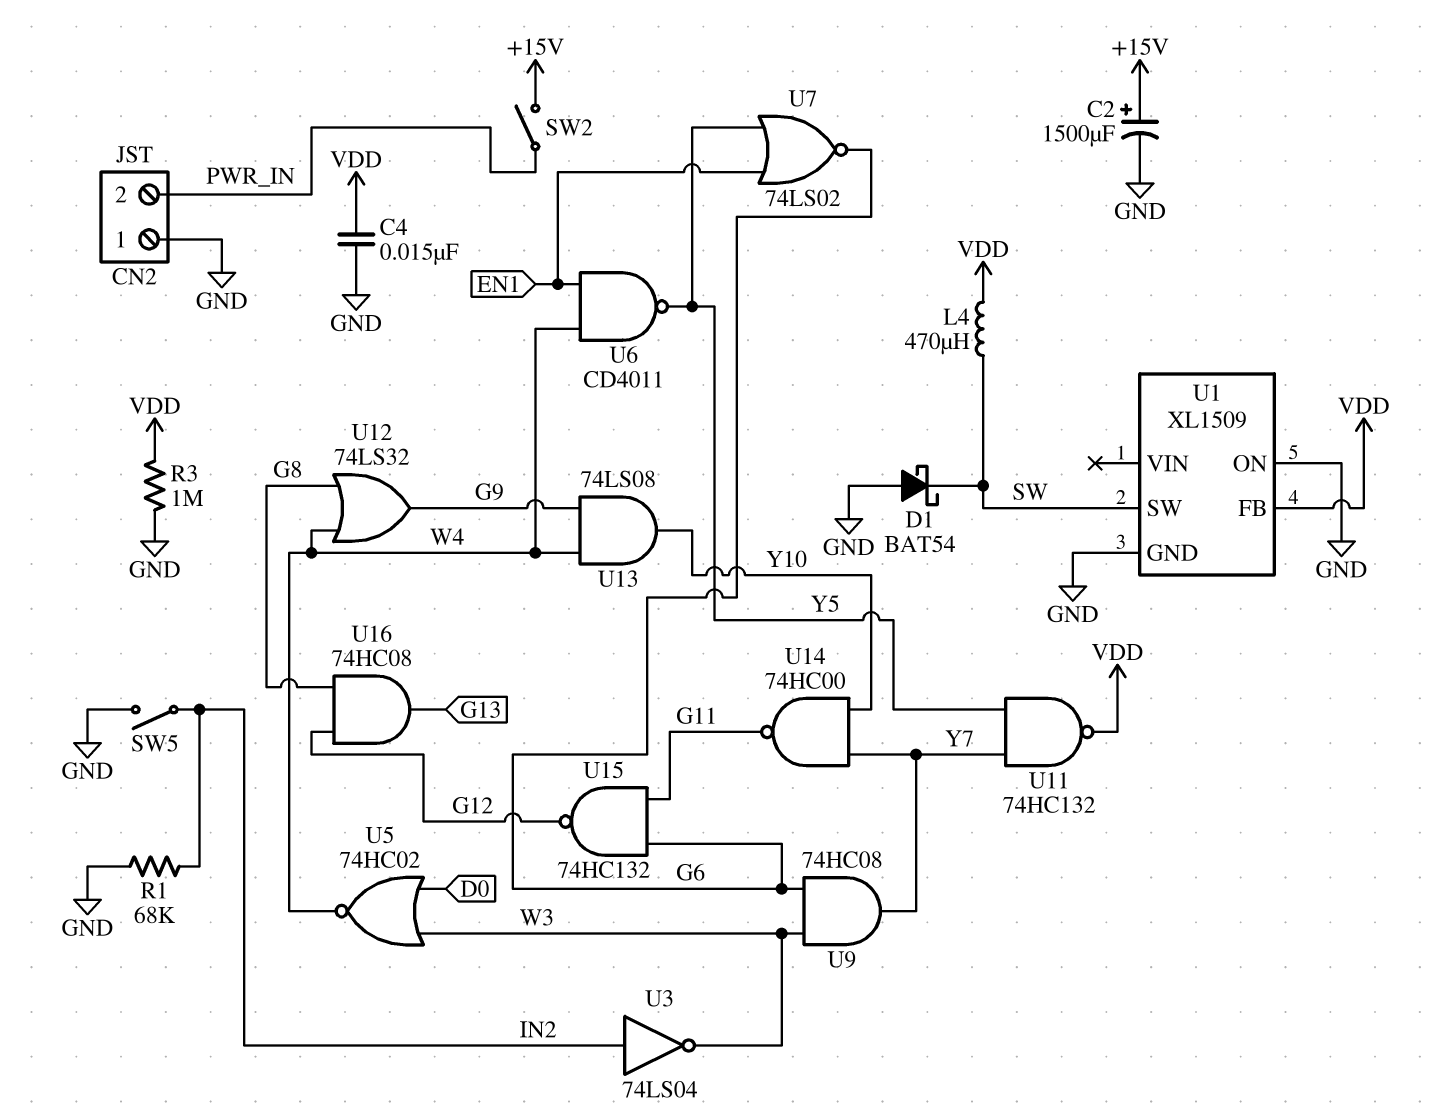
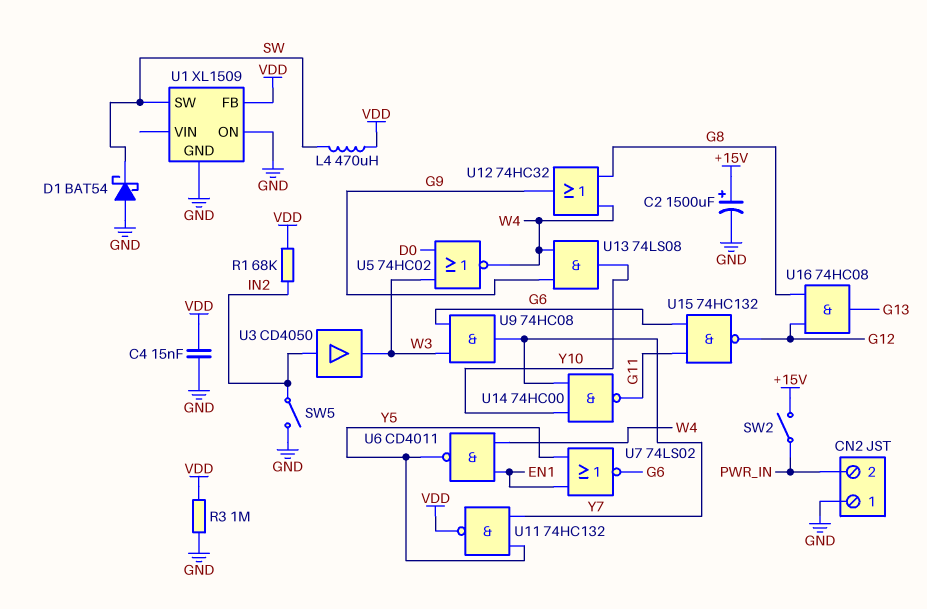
R1: 68k (GND, IN2) -> 68k (IN2, VDD)
U3: NOT 74LS04 (in IN2, out W3) -> buffer CD4050 (in IN2, out W3)
U12: OR 74LS32 (in G8, in W4, out G9) -> OR 74HC32 (in G8, in W4, out G9)

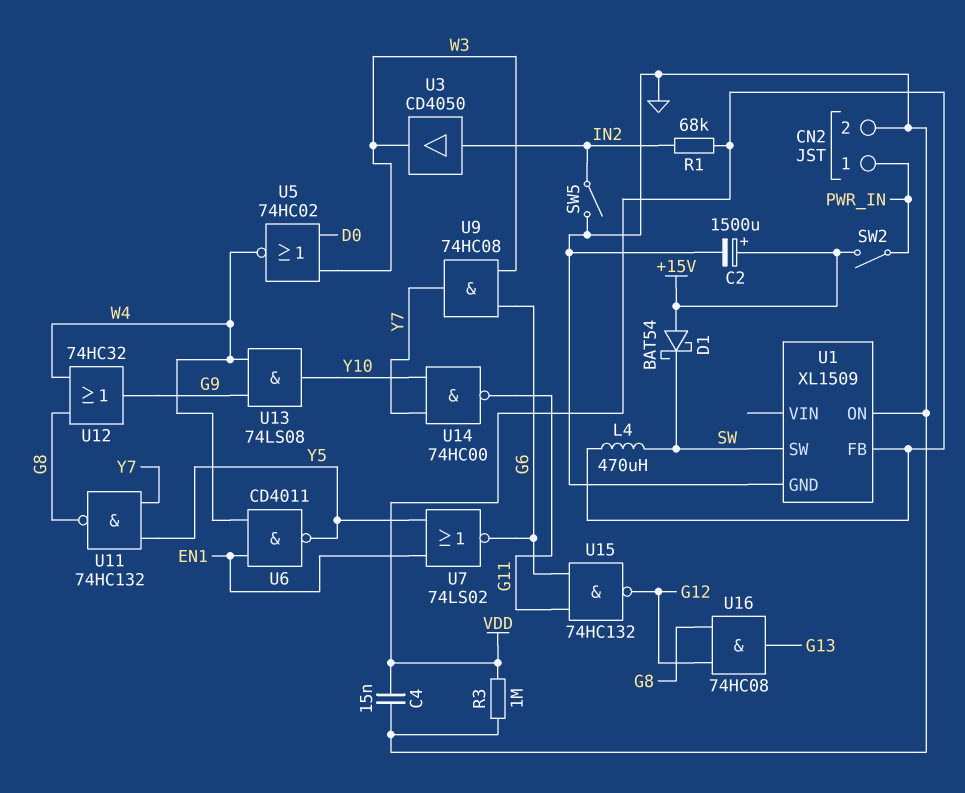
CN2 pin 1: GND -> PWR_IN
CN2 pin 2: PWR_IN -> GND
D1: schottky BAT54 (A GND, K SW) -> schottky BAT54 (A +15V, K SW)
U11: NAND 74HC132 (in Y5, in Y7, out VDD) -> NAND 74HC132 (in Y5, in Y7, out G8)

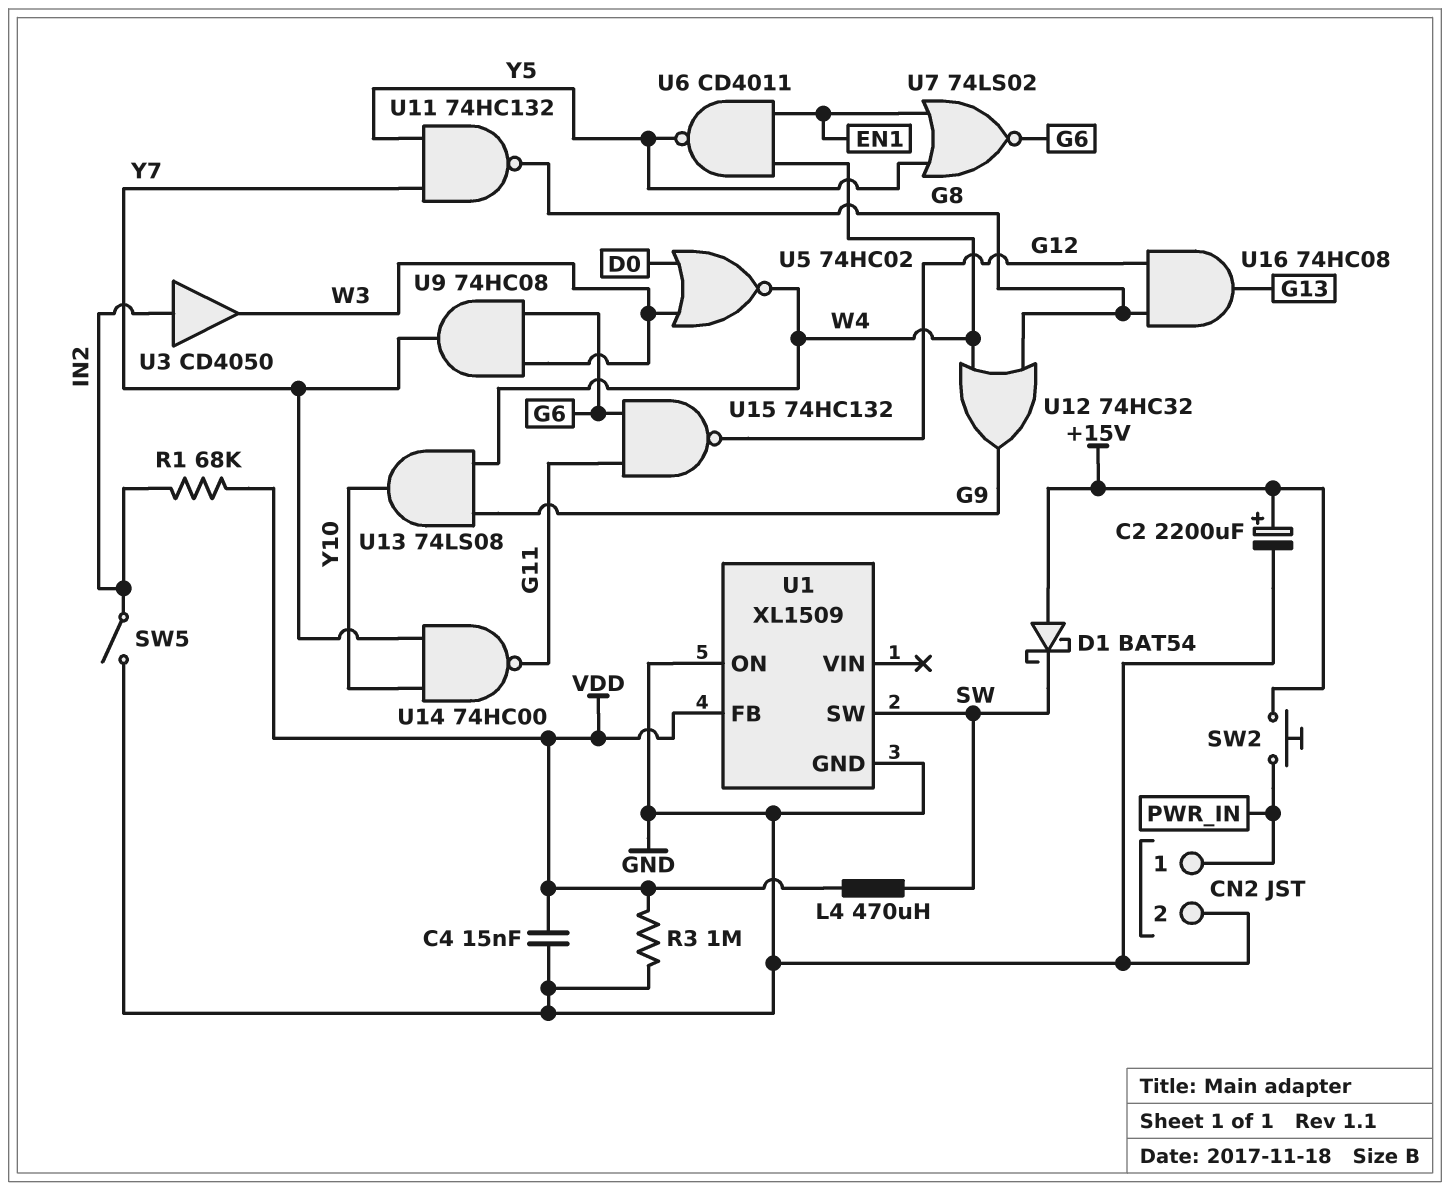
C2: 1500uF (plus +15V, minus GND) -> 2200uF (plus +15V, minus GND)
SW2: switch (+15V, PWR_IN) -> button (+15V, PWR_IN)

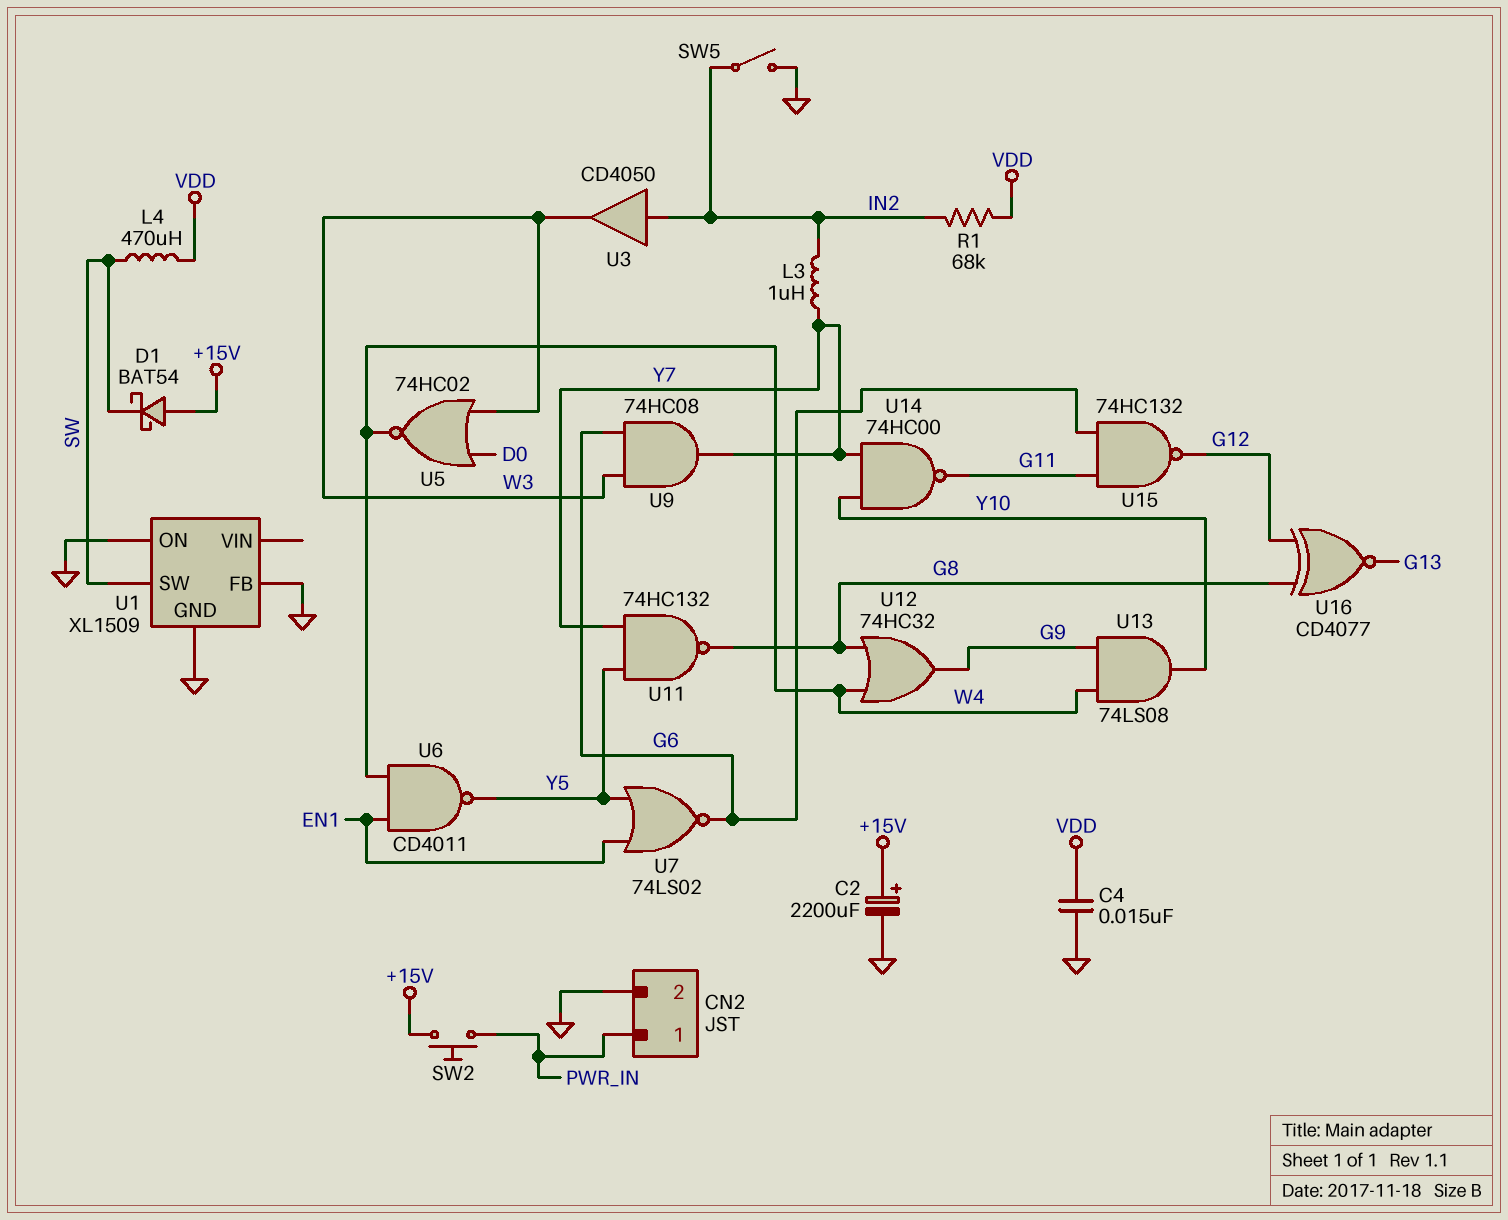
L3: none -> 1uH (IN2, Y7)
R3: 1M (GND, VDD) -> none
U1 pin FB: VDD -> GND
U16: AND 74HC08 (in G8, in G12, out G13) -> XNOR CD4077 (in G8, in G12, out G13)

